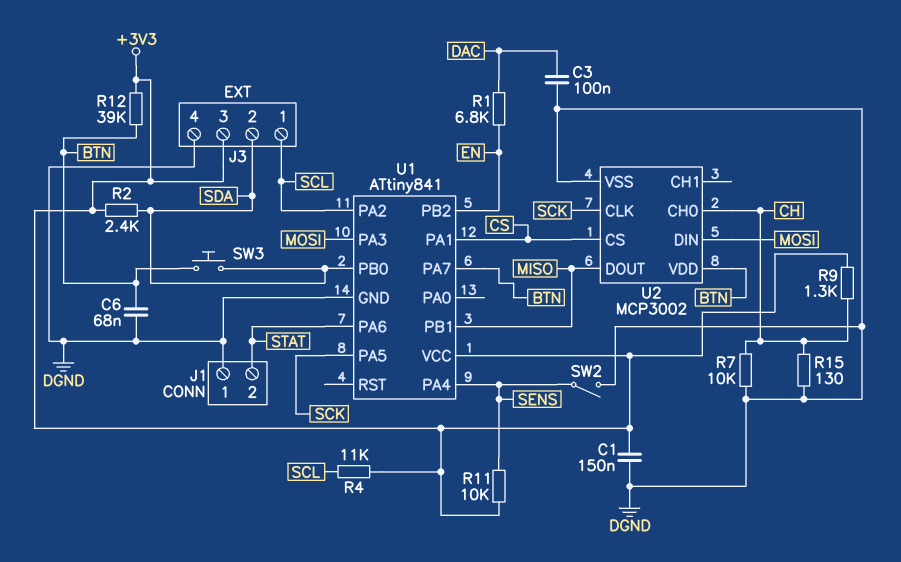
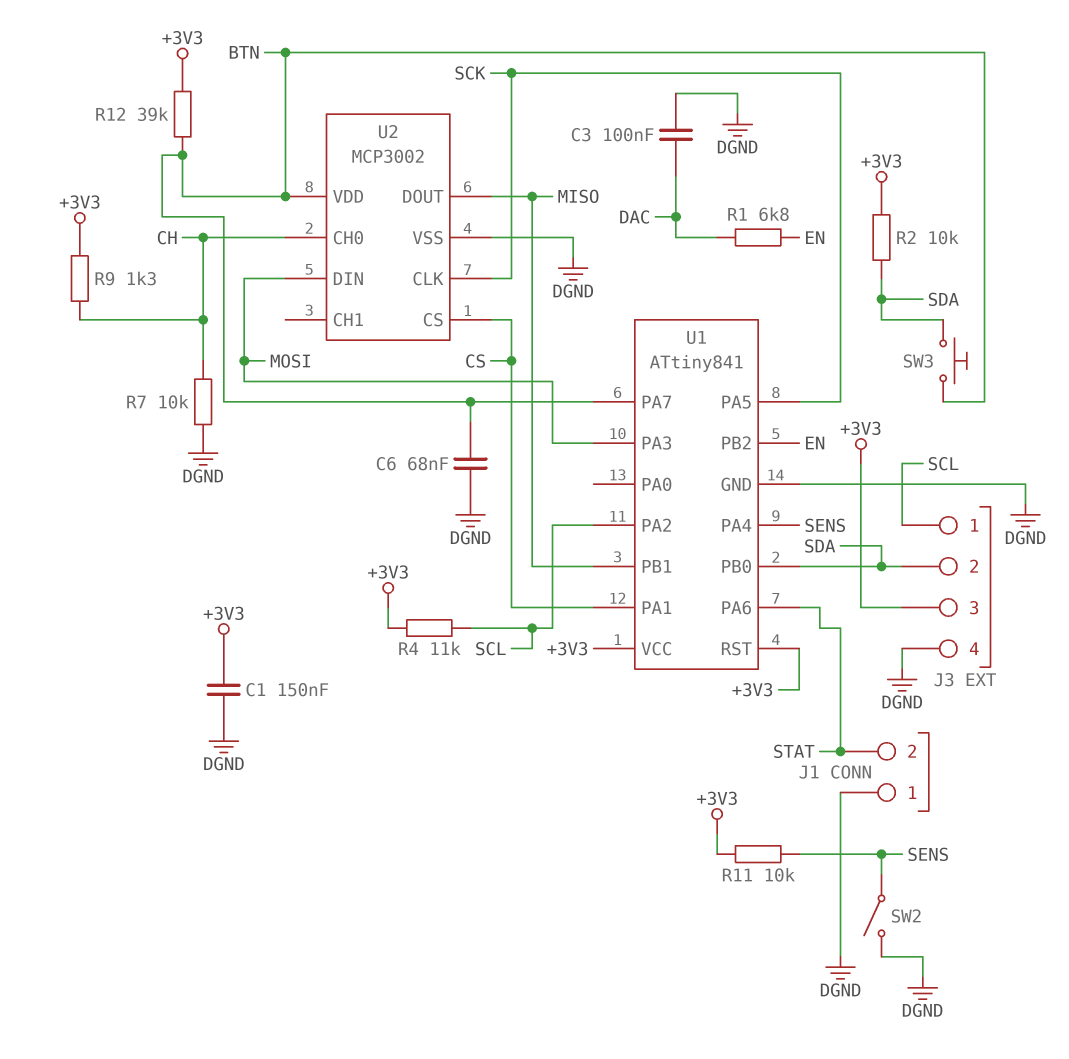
R2: 2.4k (+3V3, SDA) -> 10k (+3V3, SDA)
R15: 130 (CH, DGND) -> none
U1 pin RST: none -> +3V3

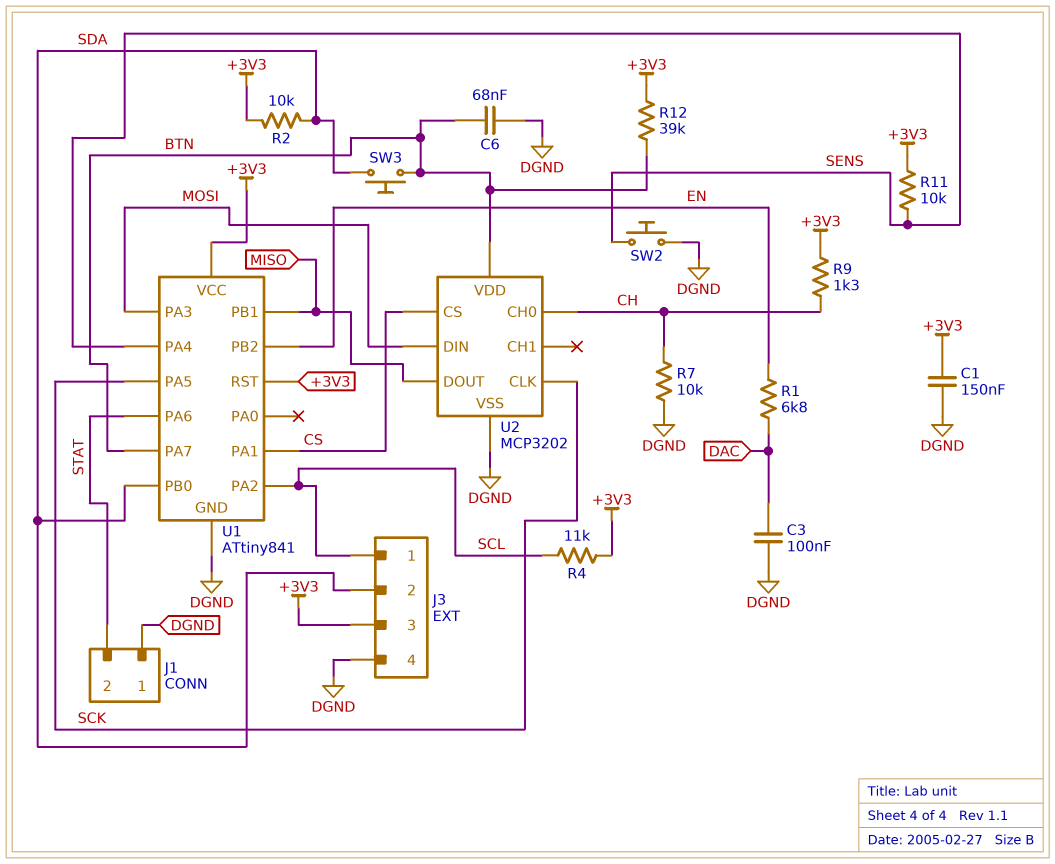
SW2: switch (DGND, SENS) -> button (DGND, SENS)
U2: MCP3002 -> MCP3202

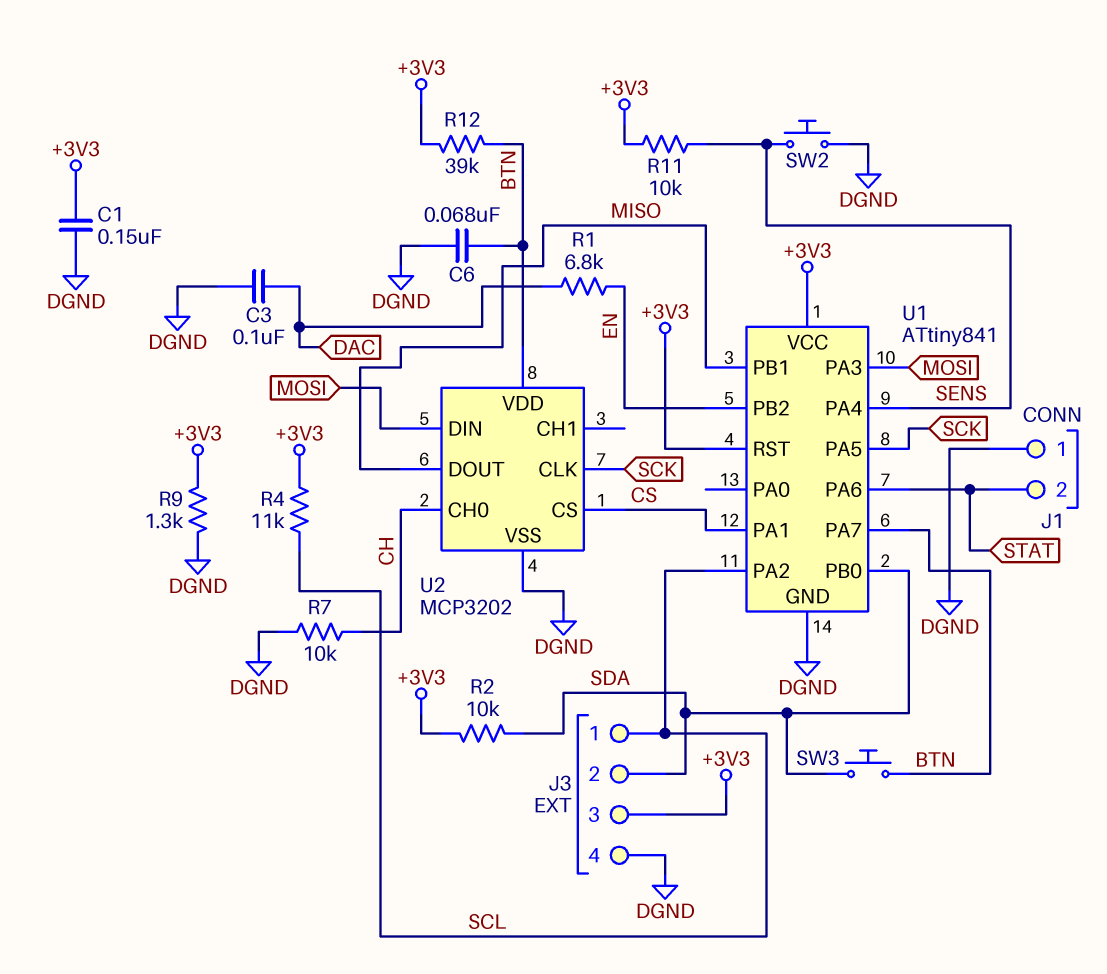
R9: 1.3k (+3V3, CH) -> 1.3k (+3V3, DGND)

